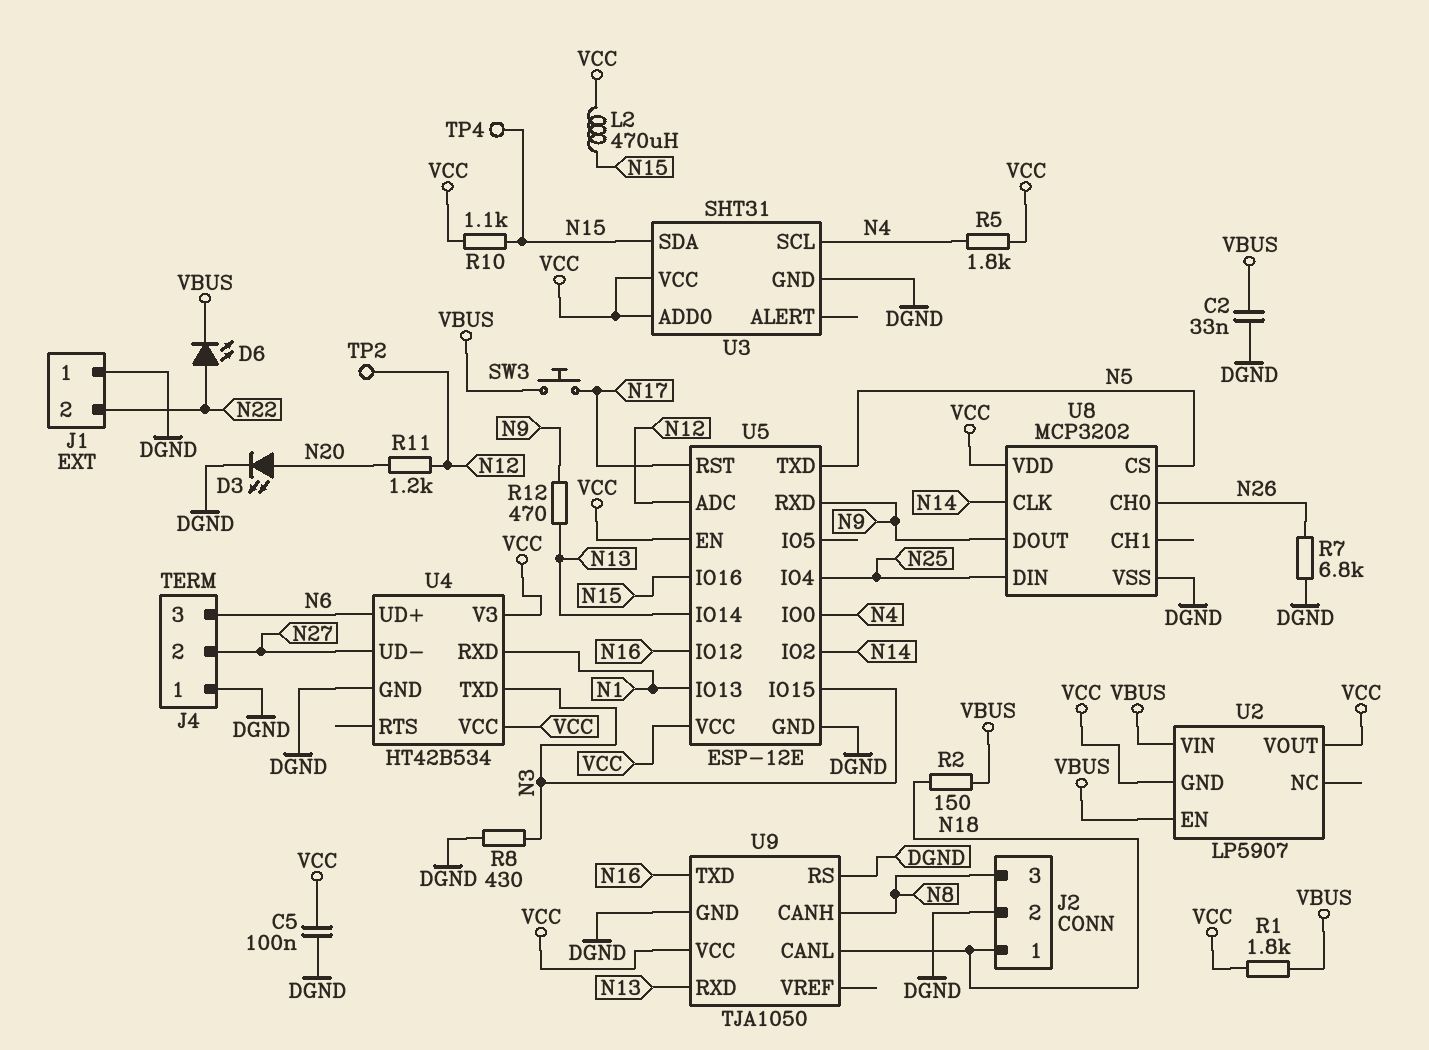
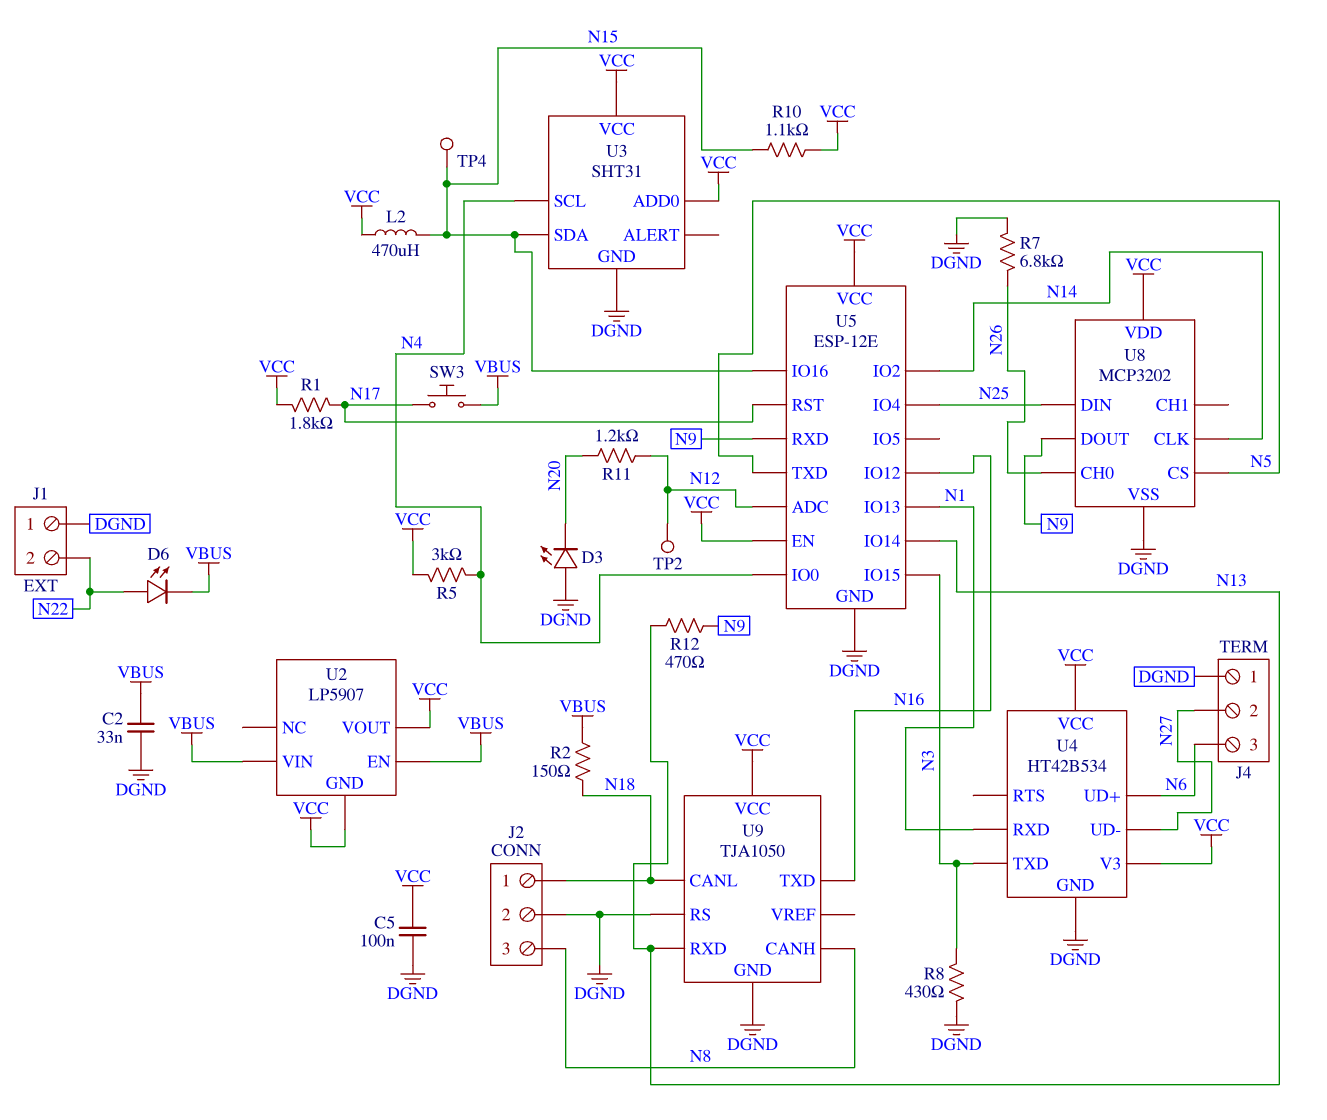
D3: LED (A N20, K DGND) -> LED (A DGND, K N20)
R1: 1.8k (VBUS, VCC) -> 1.8k (N17, VCC)
R5: 1.8k (N4, VCC) -> 3k (N4, VCC)

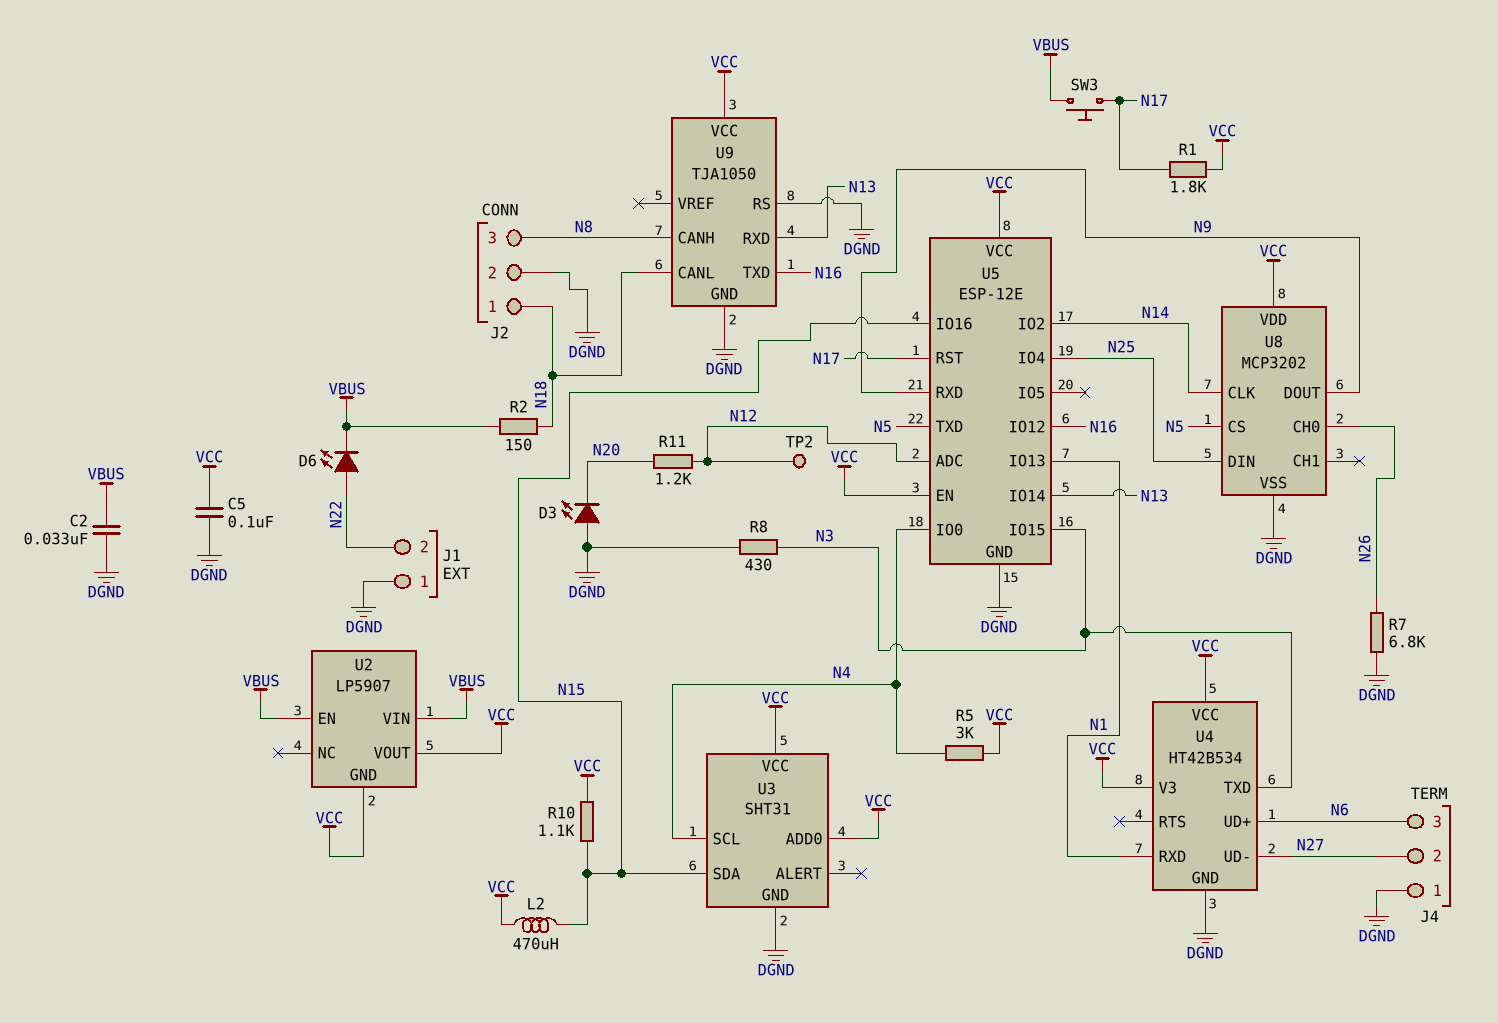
R12: 470 (N9, N13) -> none
TP4: test point (N15) -> none

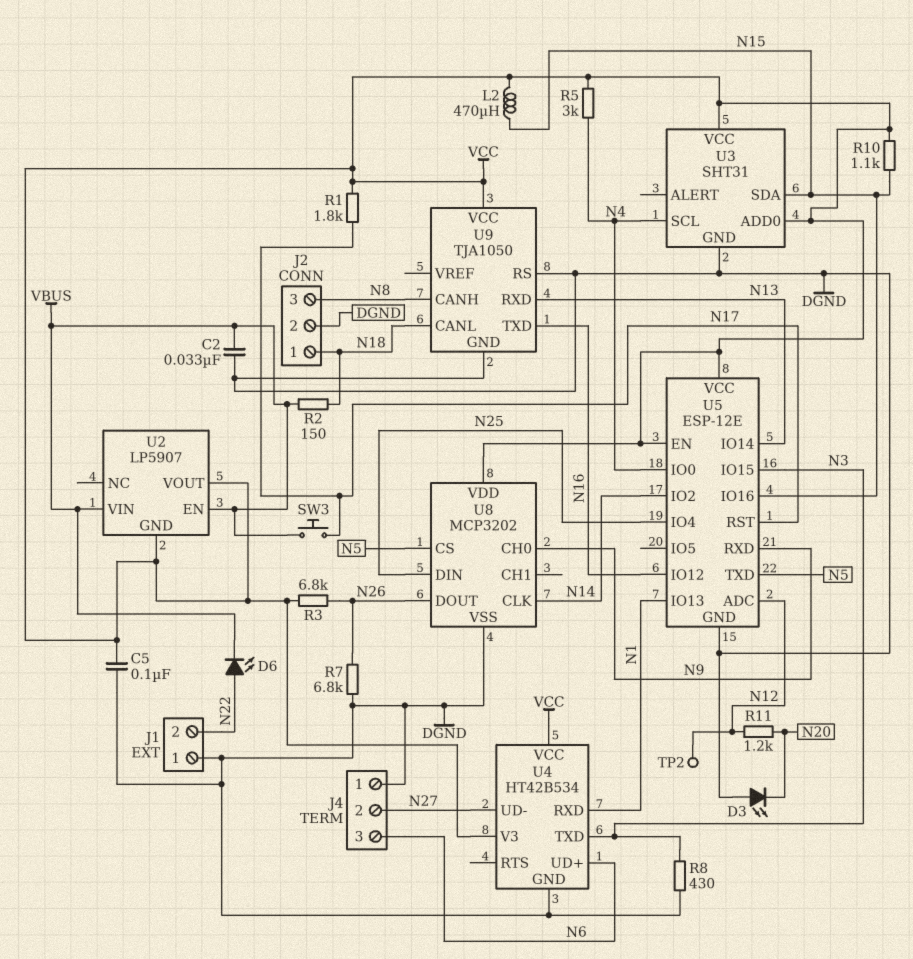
R3: none -> 6.8k (N26, VCC)
U8 pin CH0: N26 -> N9
U8 pin DOUT: N9 -> N26

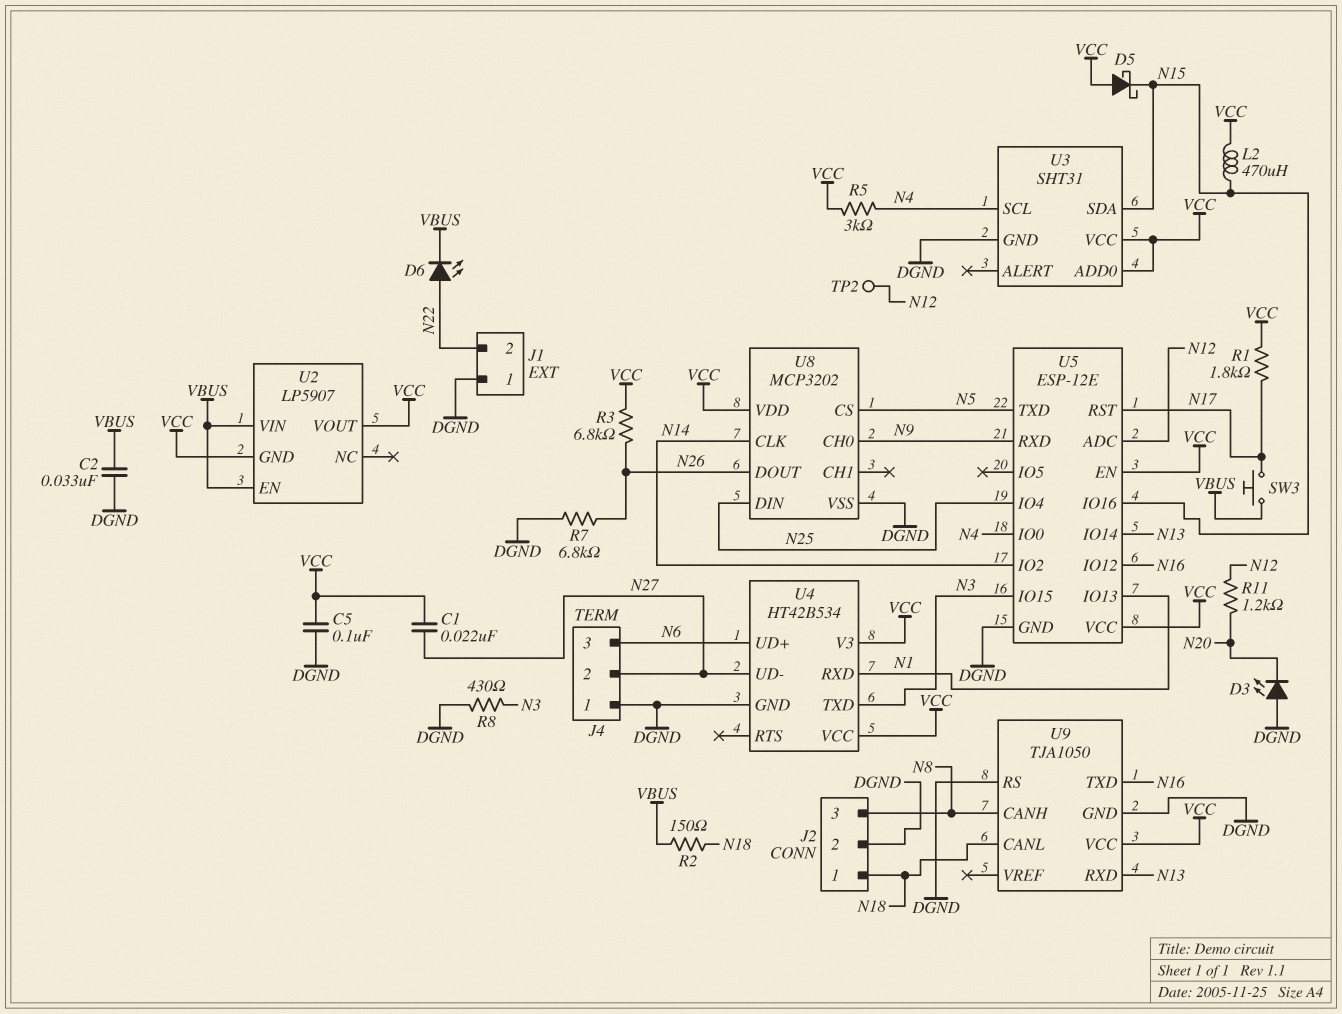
C1: none -> 22nF (N27, VCC)
D5: none -> schottky (A VCC, K N15)
R10: 1.1k (N15, VCC) -> none

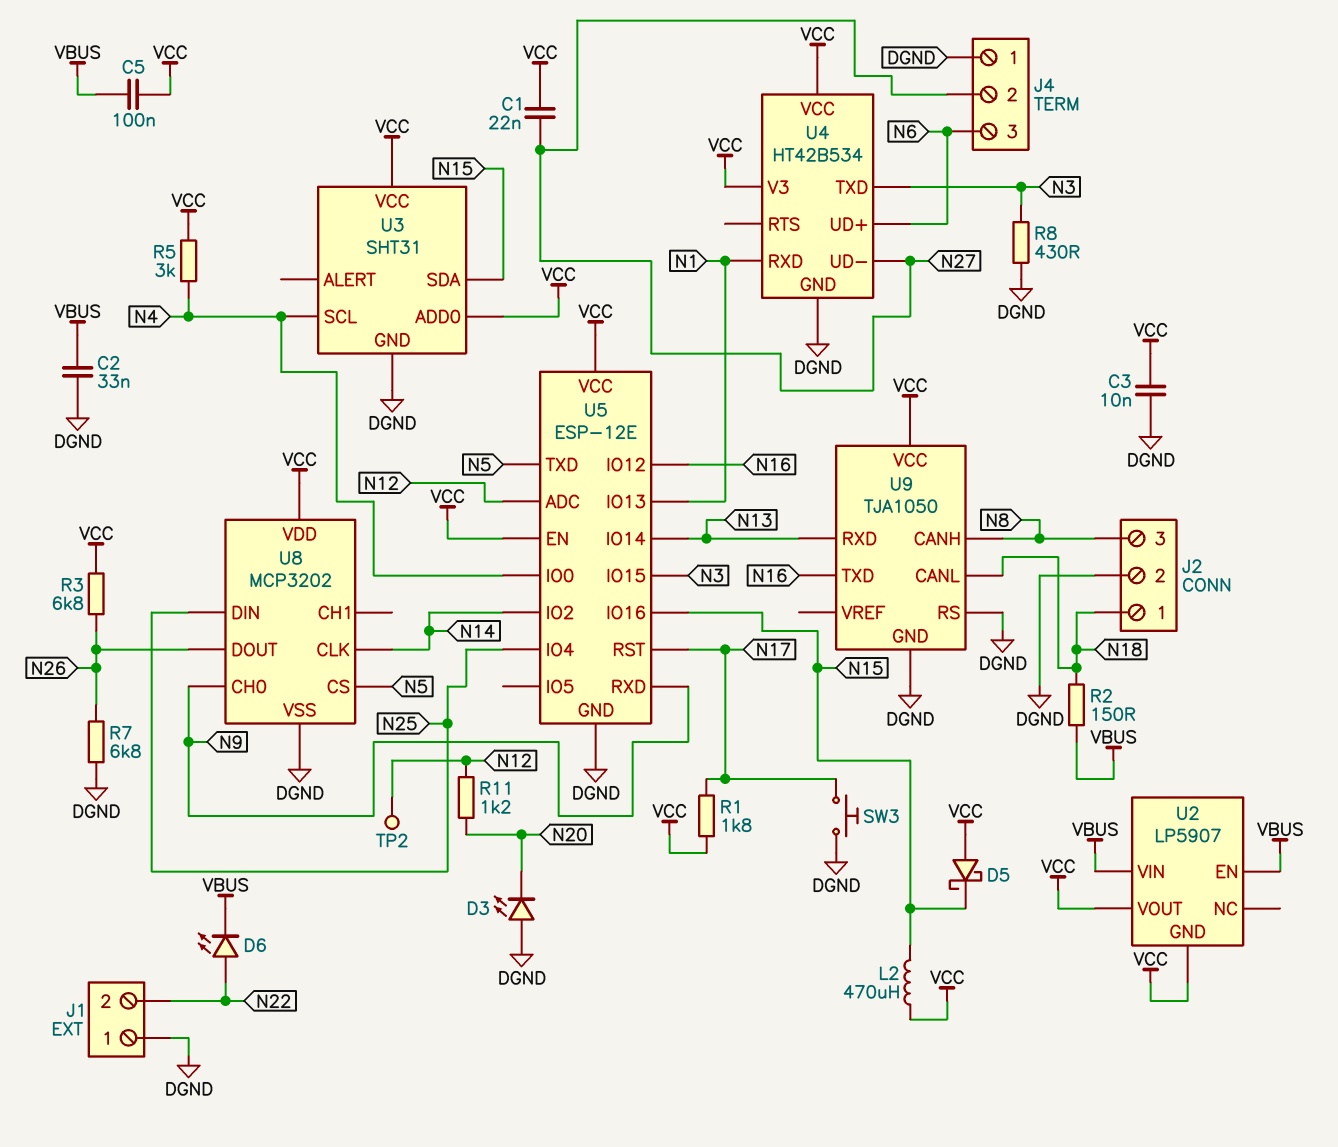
C3: none -> 10nF (DGND, VCC)
C5: 100nF (DGND, VCC) -> 100nF (VBUS, VCC)
SW3: button (N17, VBUS) -> button (DGND, N17)

